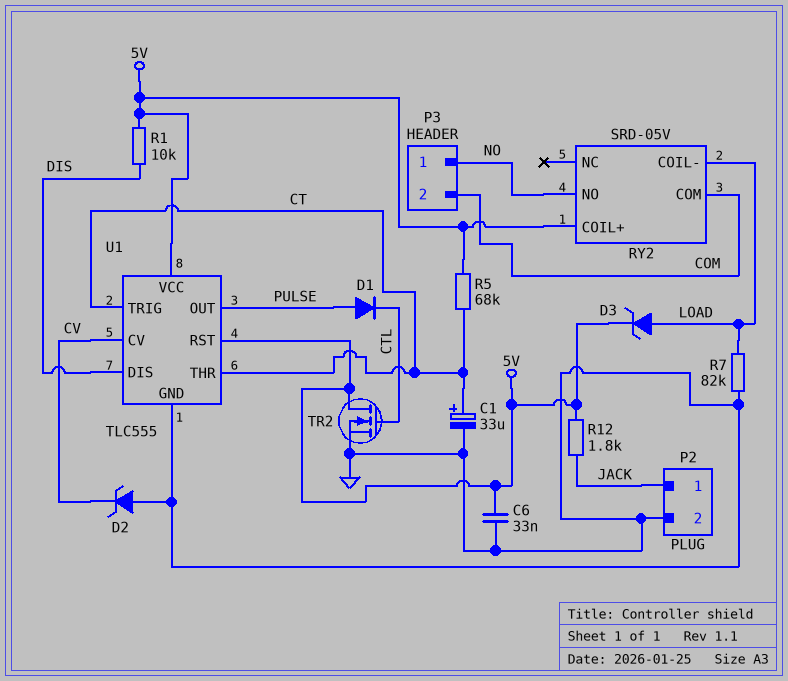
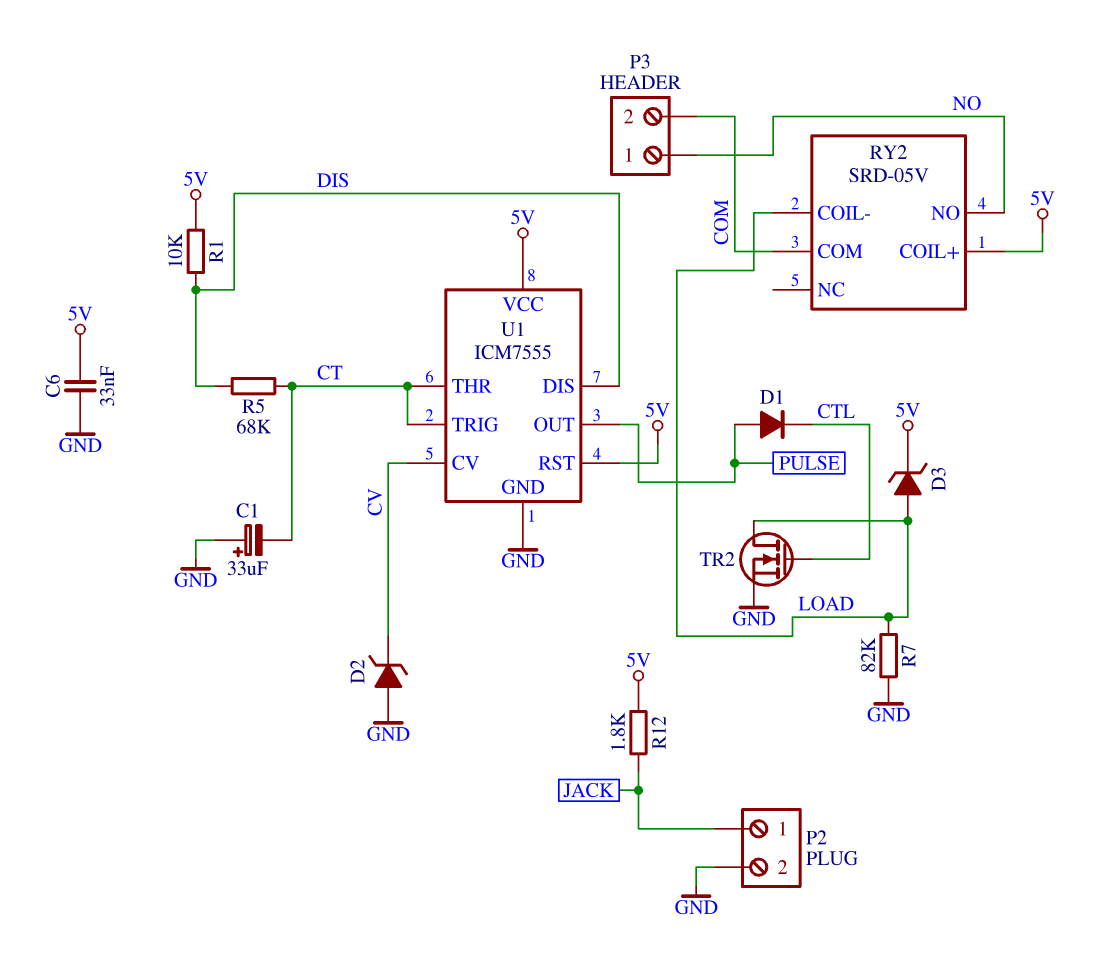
C1: 33uF (plus CT, minus GND) -> 33uF (plus GND, minus CT)
R5: 68k (5V, CT) -> 68k (CT, DIS)
TR2: NMOS (G CTL, D 5V, S GND) -> NMOS (G CTL, D LOAD, S GND)
U1: TLC555 -> ICM7555

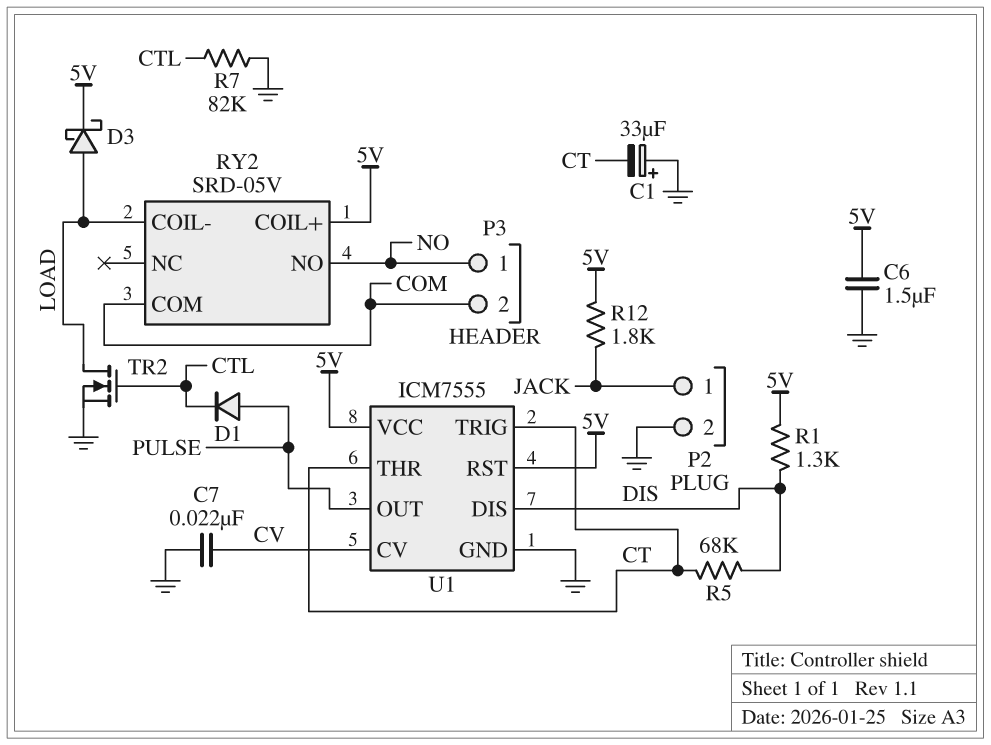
C6: 33nF (5V, GND) -> 1.5uF (5V, GND)
C7: none -> 22nF (CV, GND)
D2: zener (A GND, K CV) -> none
D3: zener (A LOAD, K 5V) -> schottky (A LOAD, K 5V)
R1: 10k (5V, DIS) -> 1.3k (5V, DIS)
R7: 82k (GND, LOAD) -> 82k (CTL, GND)

